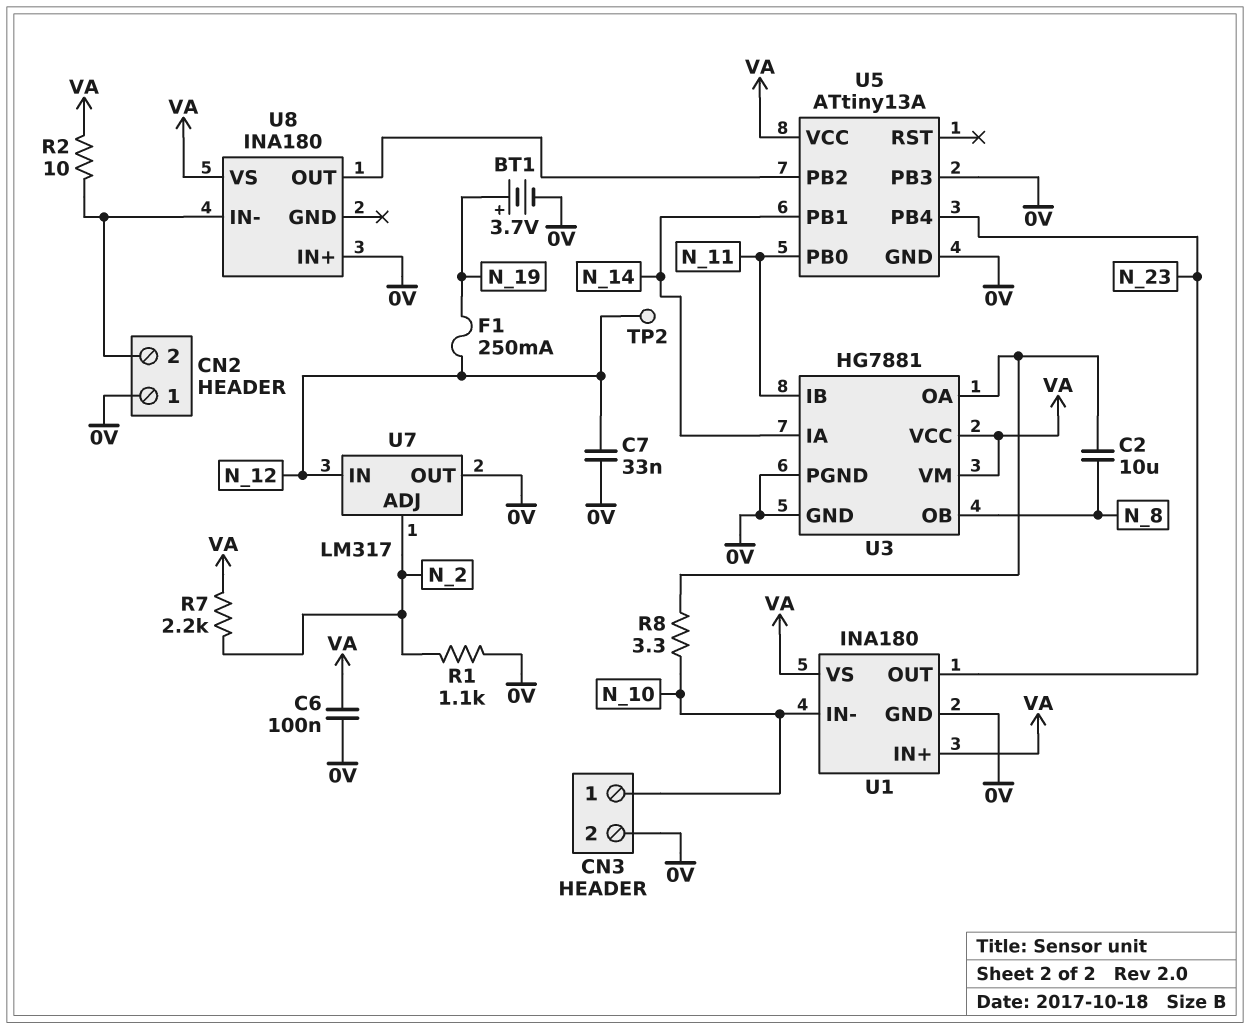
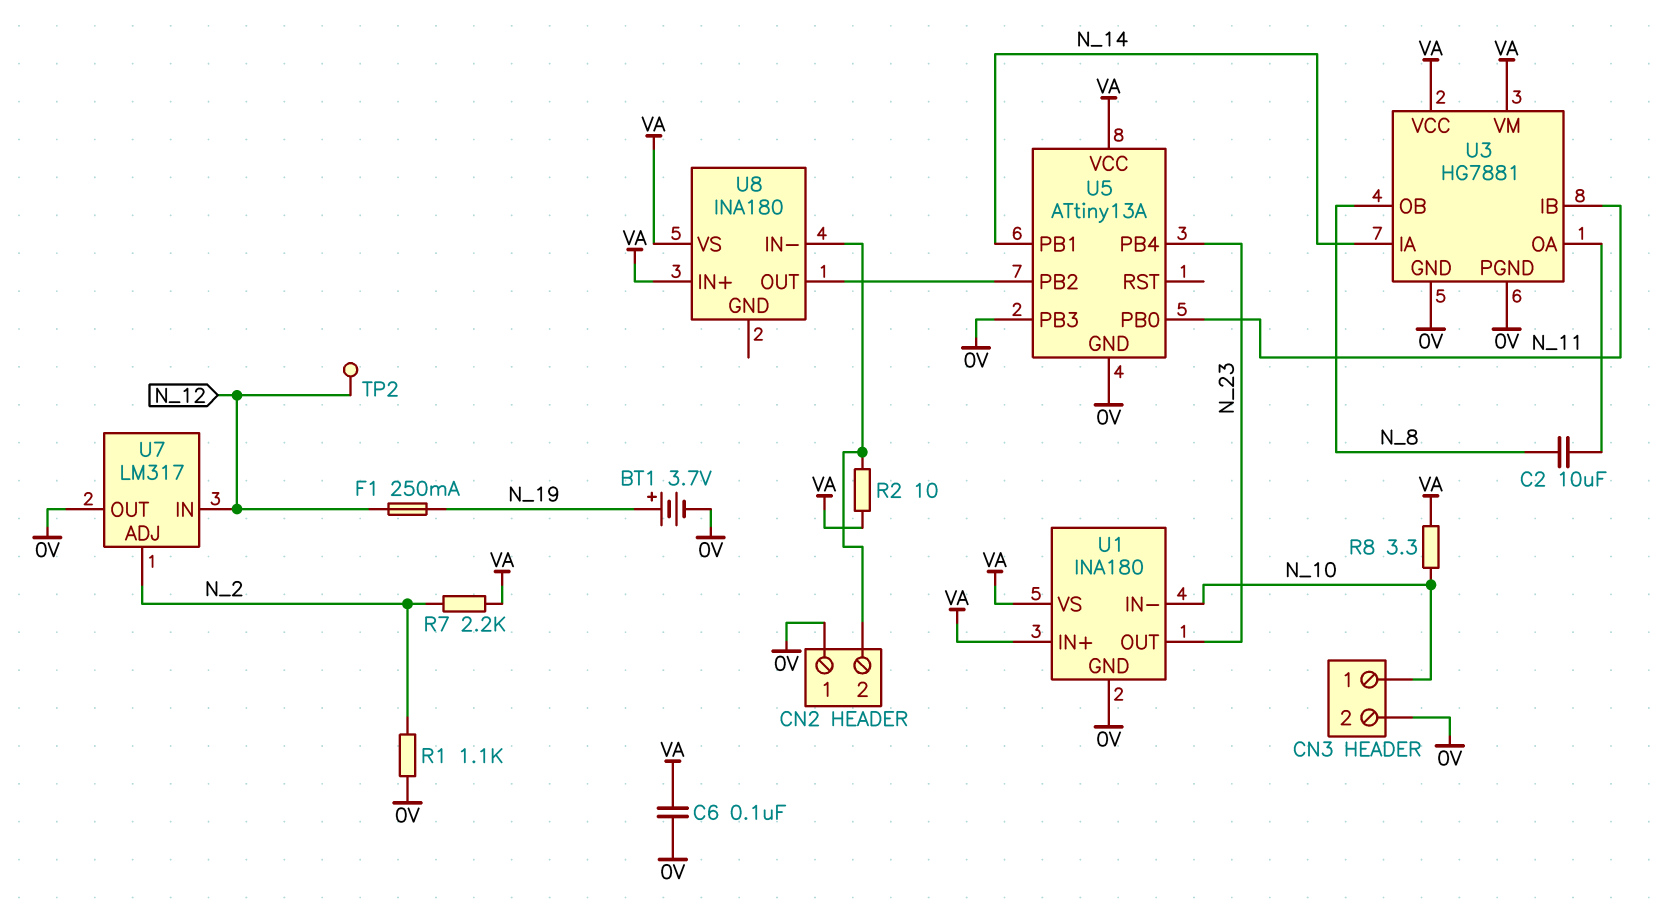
C7: 33nF (0V, N_12) -> none
R8: 3.3 (N_10, U3/OA) -> 3.3 (N_10, VA)
U8 pin IN+: 0V -> VA

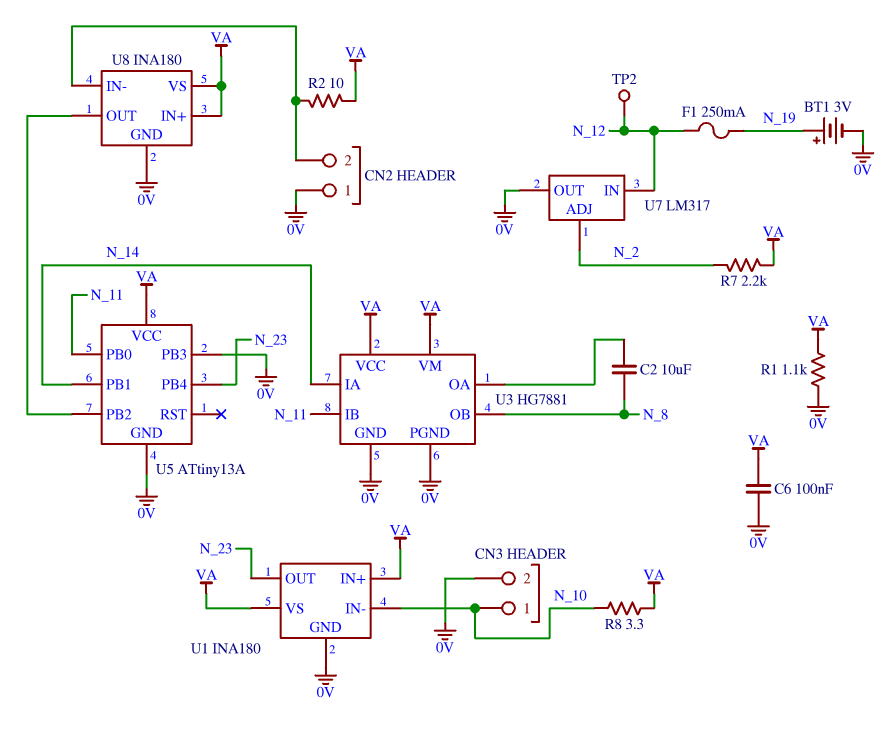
BT1: 3.7V (plus N_19, minus 0V) -> 3V (plus N_19, minus 0V)
R1: 1.1k (0V, N_2) -> 1.1k (0V, VA)
U8 pin GND: none -> 0V

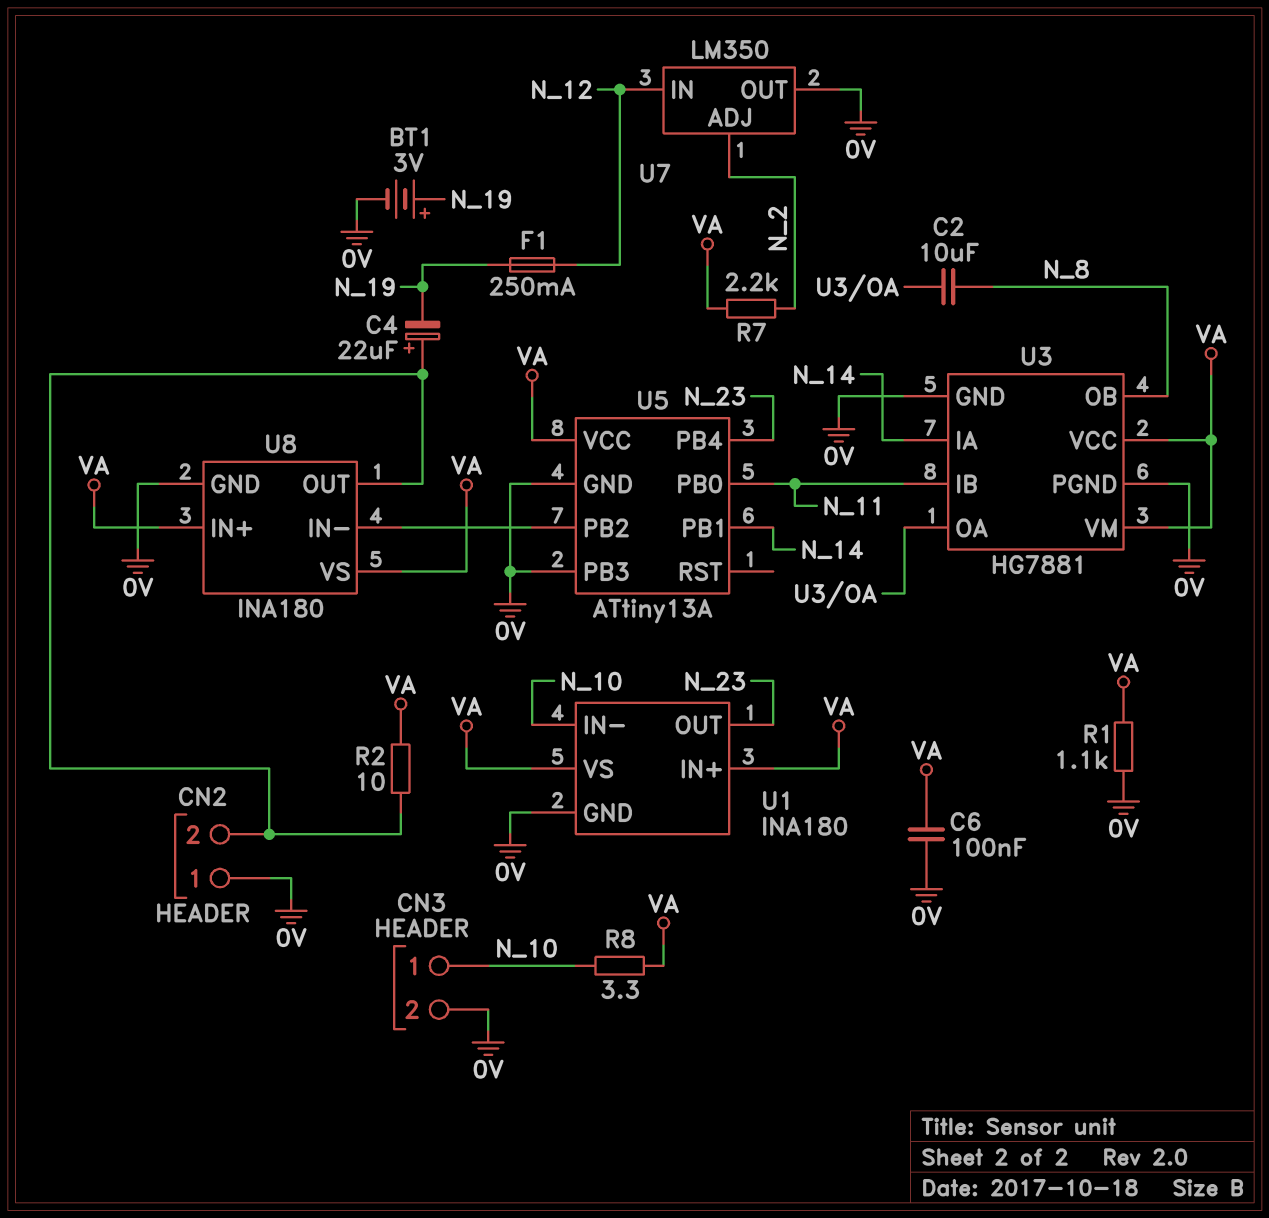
C4: none -> 22uF (plus CN2/2, minus N_19)
TP2: test point (N_12) -> none
U7: LM317 -> LM350
U8 pin IN-: CN2/2 -> U5/PB2
U8 pin OUT: U5/PB2 -> CN2/2

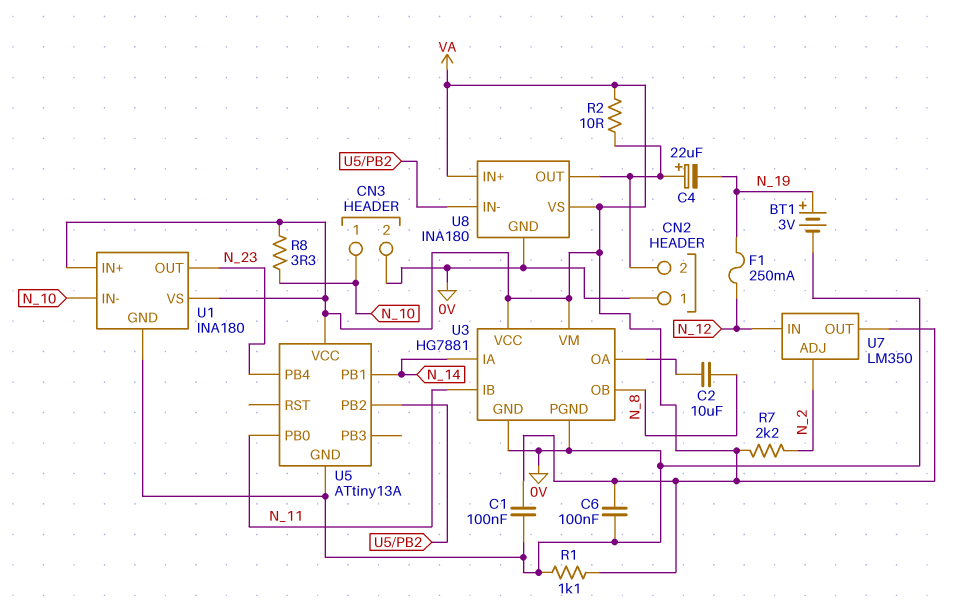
C1: none -> 100nF (0V, VA)
U5 pin PB3: 0V -> none
U7 pin OUT: 0V -> VA

